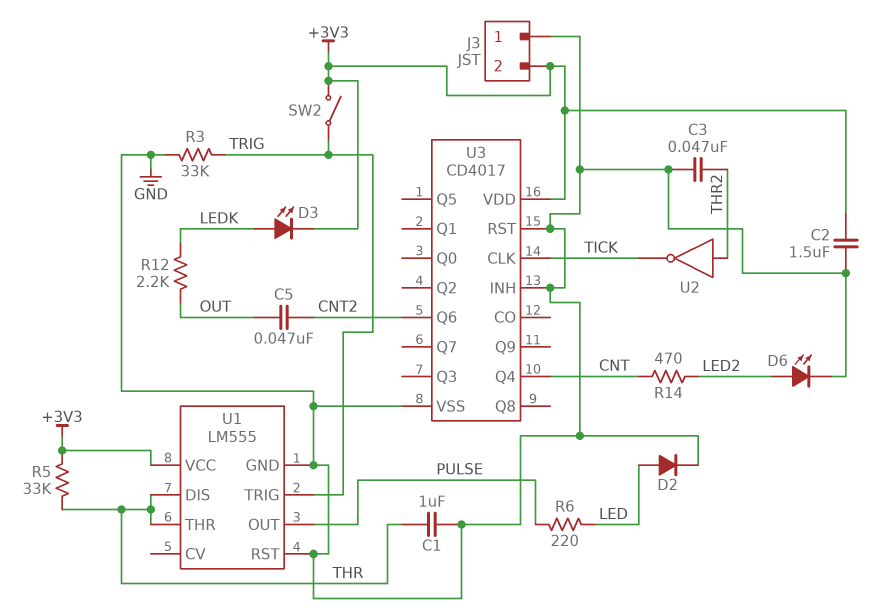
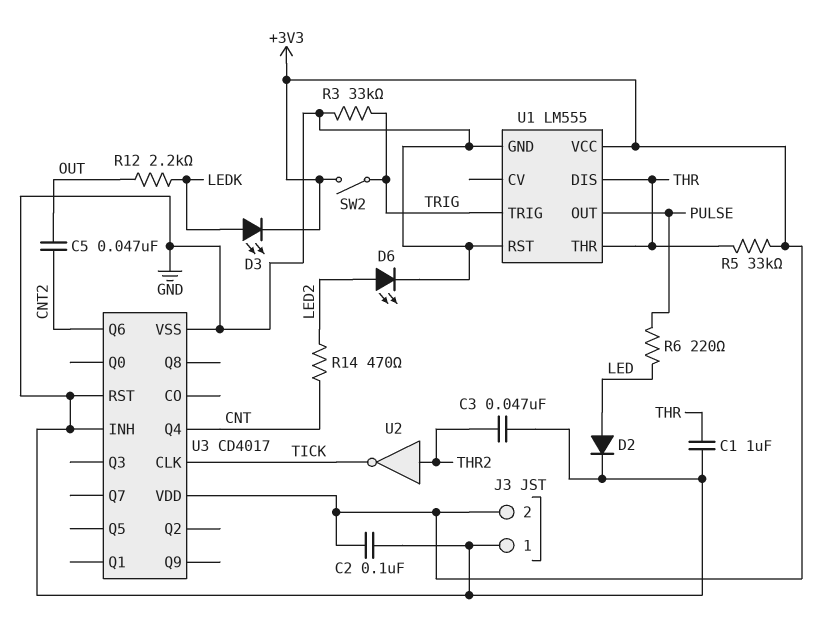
C2: 1.5uF (+3V3, GND) -> 100nF (+3V3, GND)

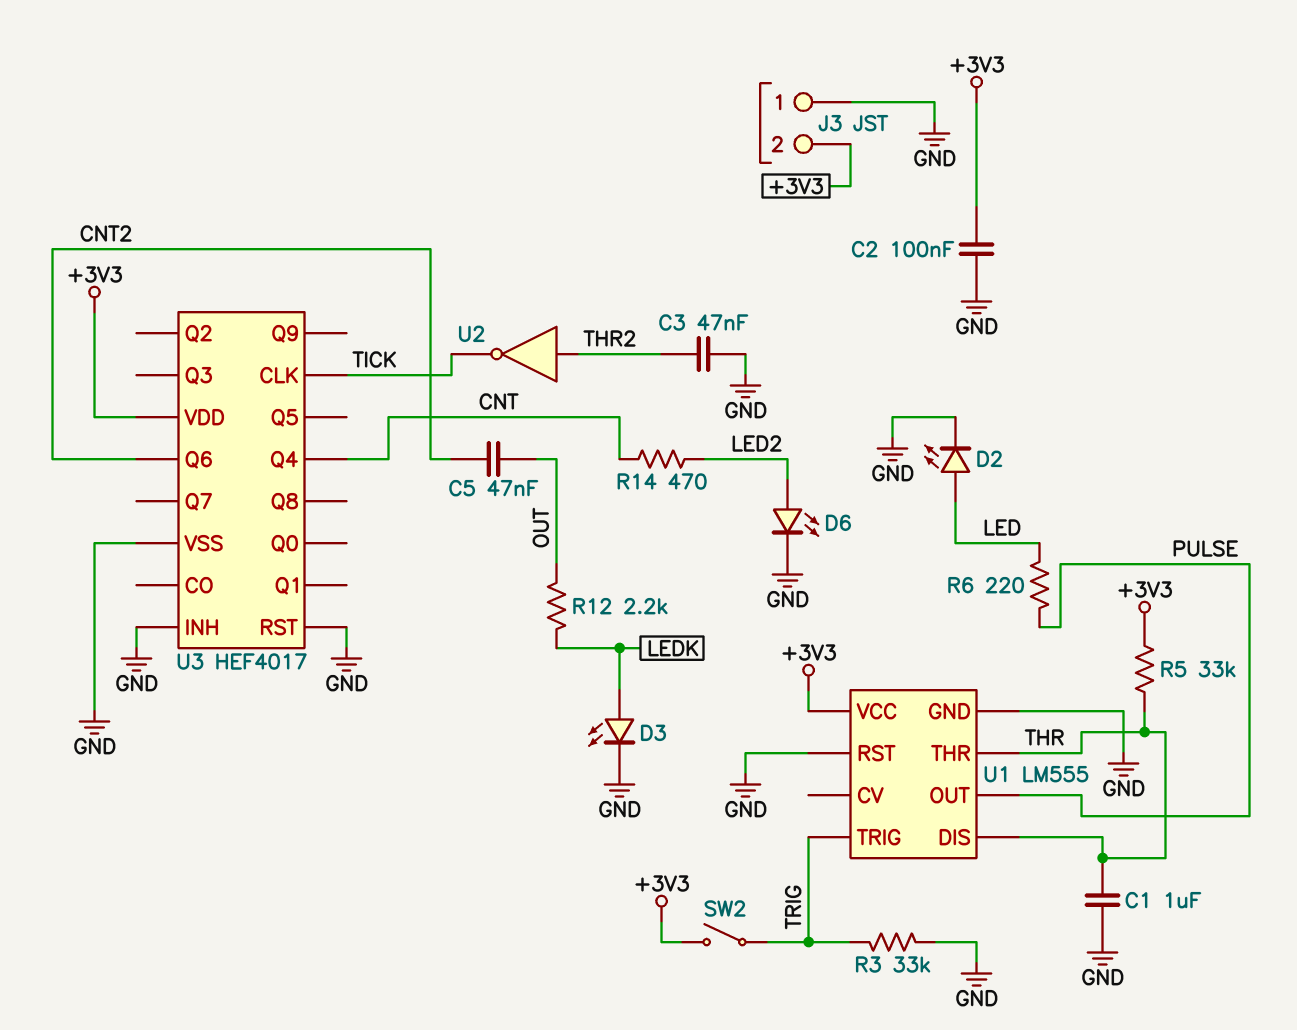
D2: diode (A LED, K GND) -> LED (A LED, K GND)
D3: LED (A LEDK, K +3V3) -> LED (A LEDK, K GND)
U3: CD4017 -> HEF4017

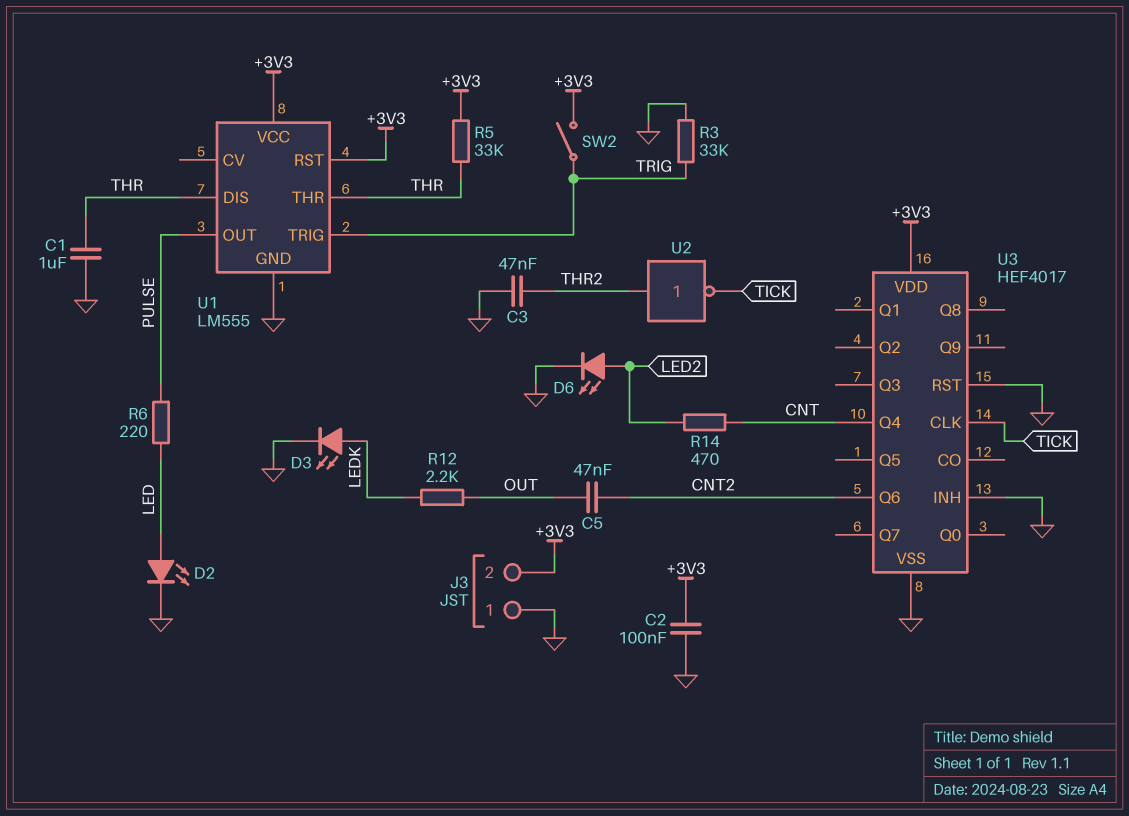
U1 pin RST: GND -> +3V3

